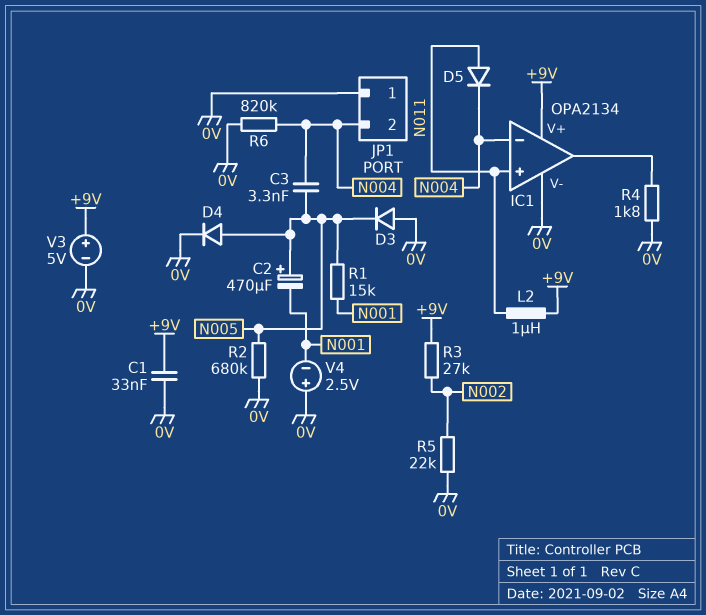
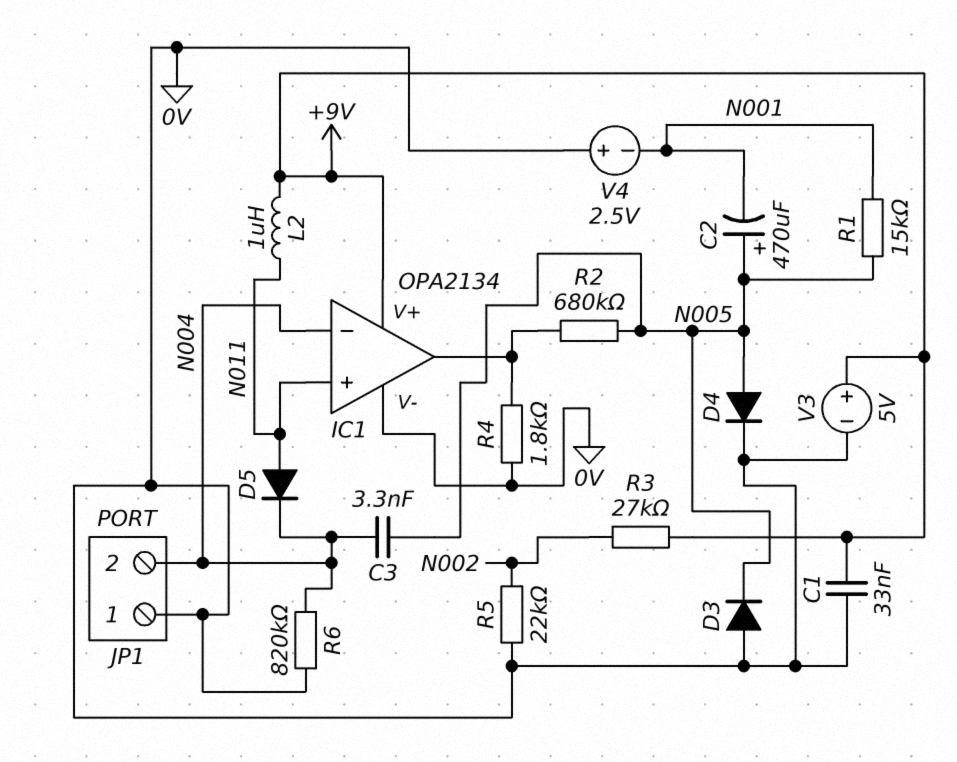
R2: 680k (0V, N005) -> 680k (IC1/out, N005)

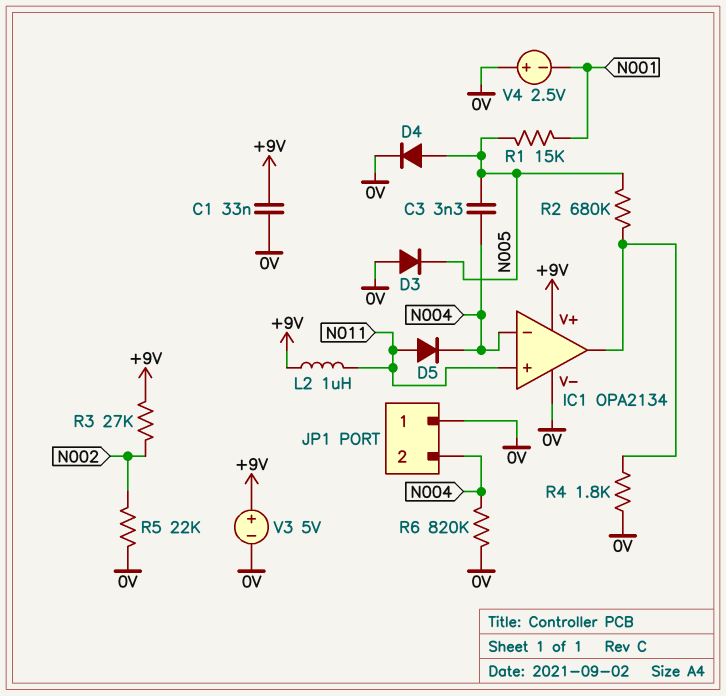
C2: 470uF (plus N005, minus N001) -> none

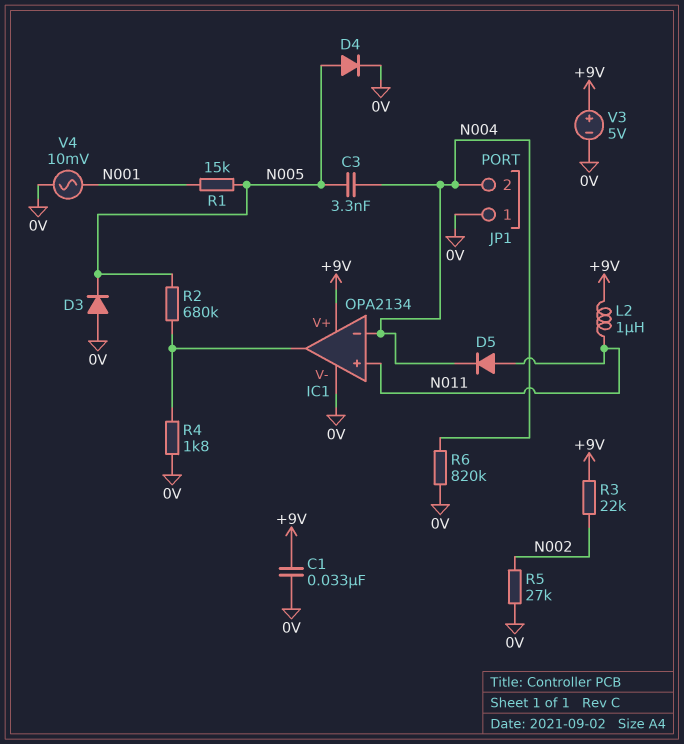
R3: 27k (+9V, N002) -> 22k (+9V, N002)
R5: 22k (0V, N002) -> 27k (0V, N002)
V4: 2.5V (plus 0V, minus N001) -> AC 10mV (0V, N001)

